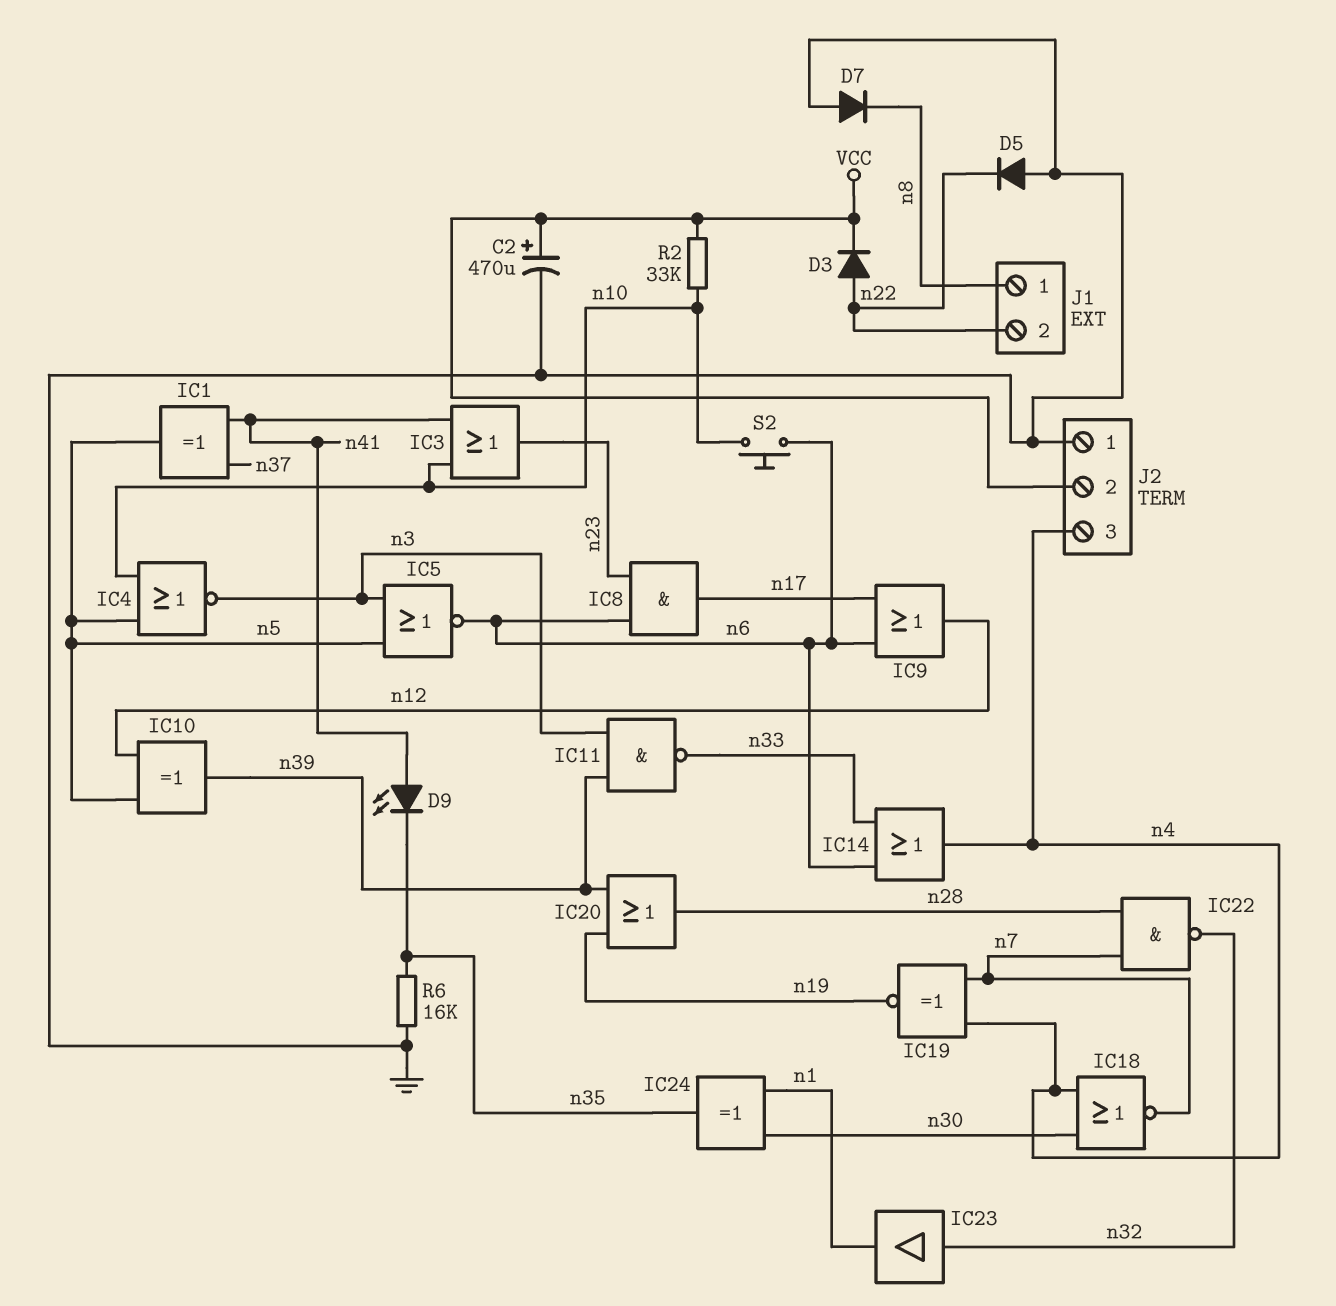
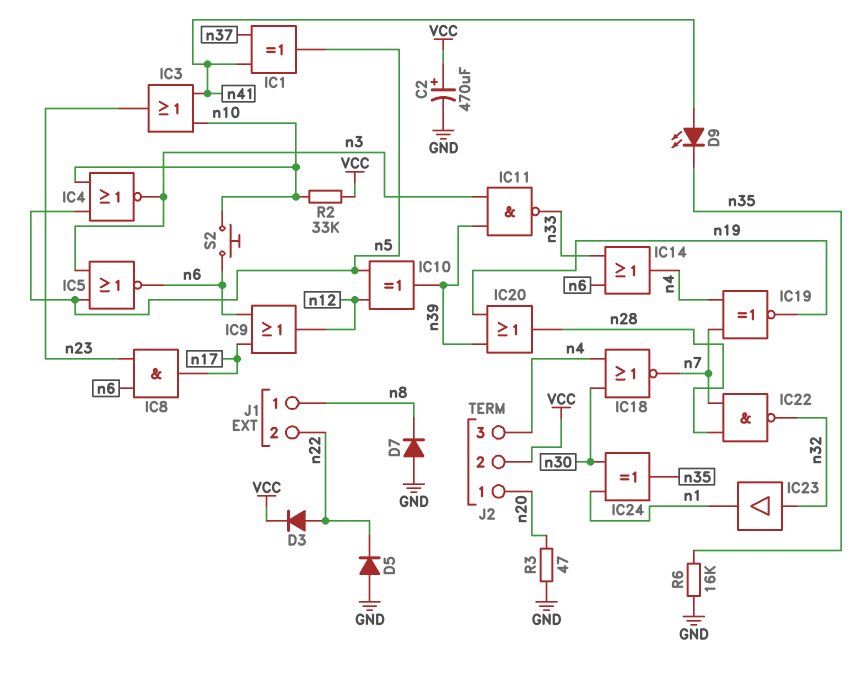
J2 pin 1: GND -> n20
R3: none -> 47 (GND, n20)

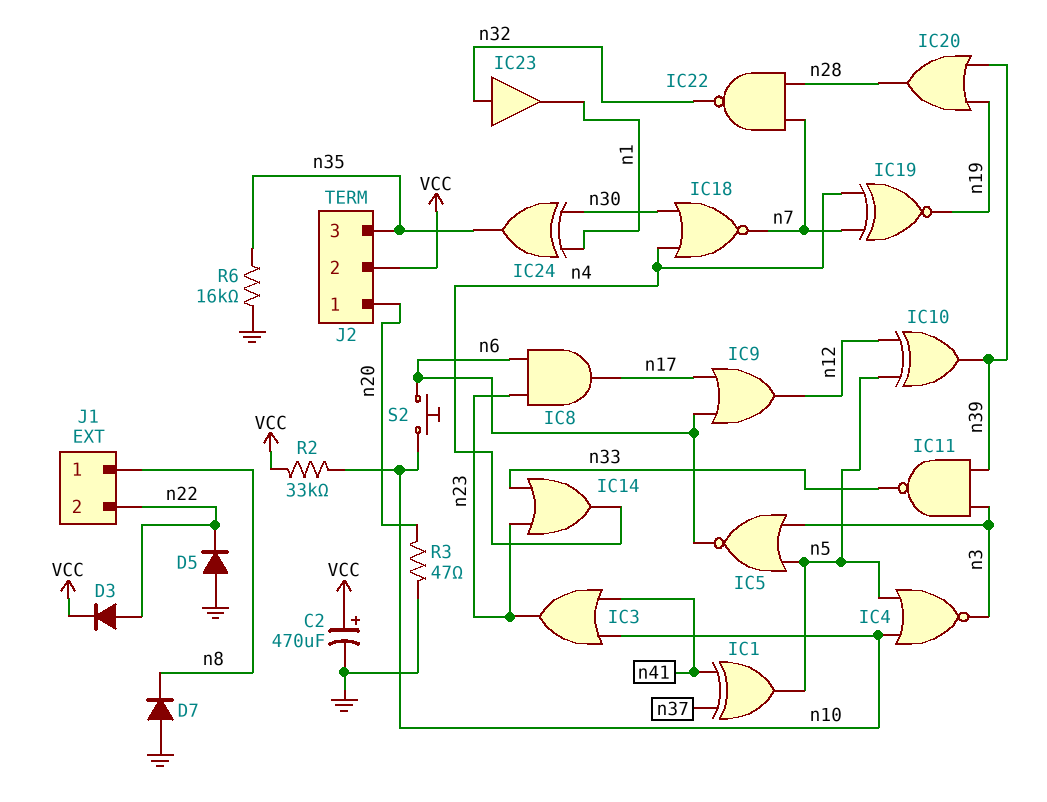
D9: LED (A n41, K n35) -> none
IC14: OR (in n6, in n33, out n4) -> OR (in n23, in n33, out n4)
J2 pin 3: n4 -> n35

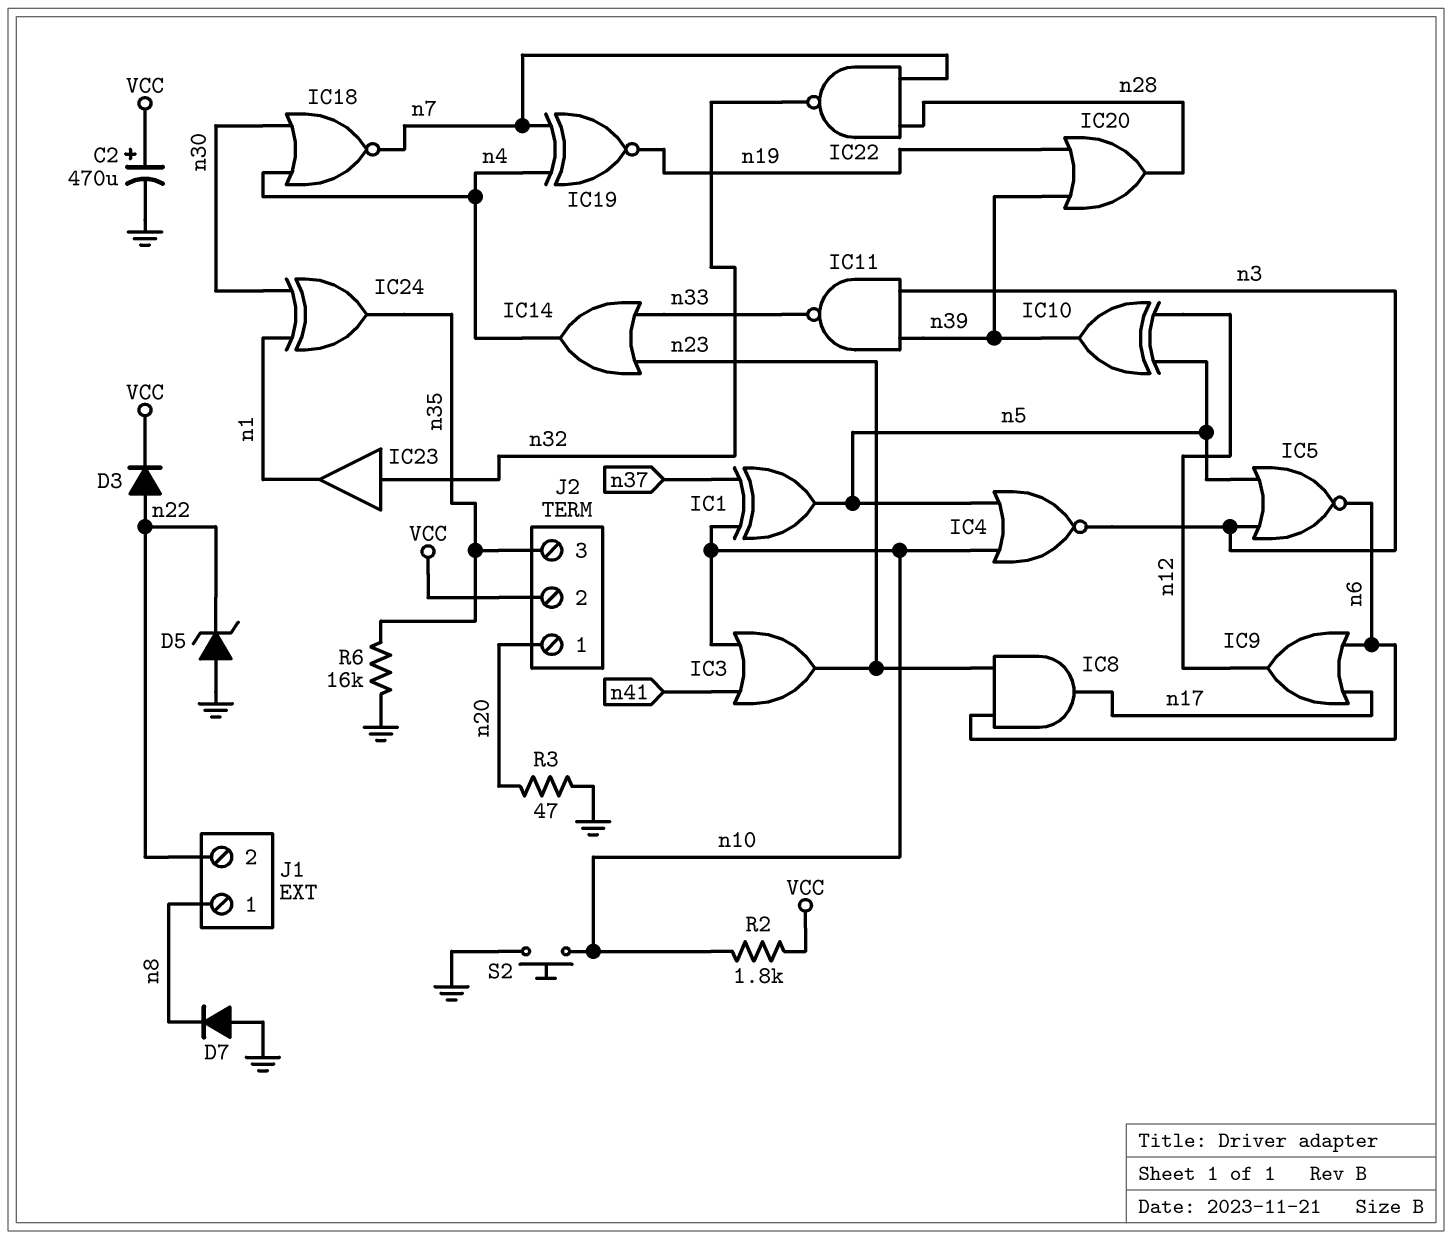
D5: diode (A GND, K n22) -> zener (A GND, K n22)
IC1: XOR (in n37, in n41, out n5) -> XOR (in n10, in n37, out n5)
R2: 33k (VCC, n10) -> 1.8k (VCC, n10)
S2: button (n6, n10) -> button (GND, n10)

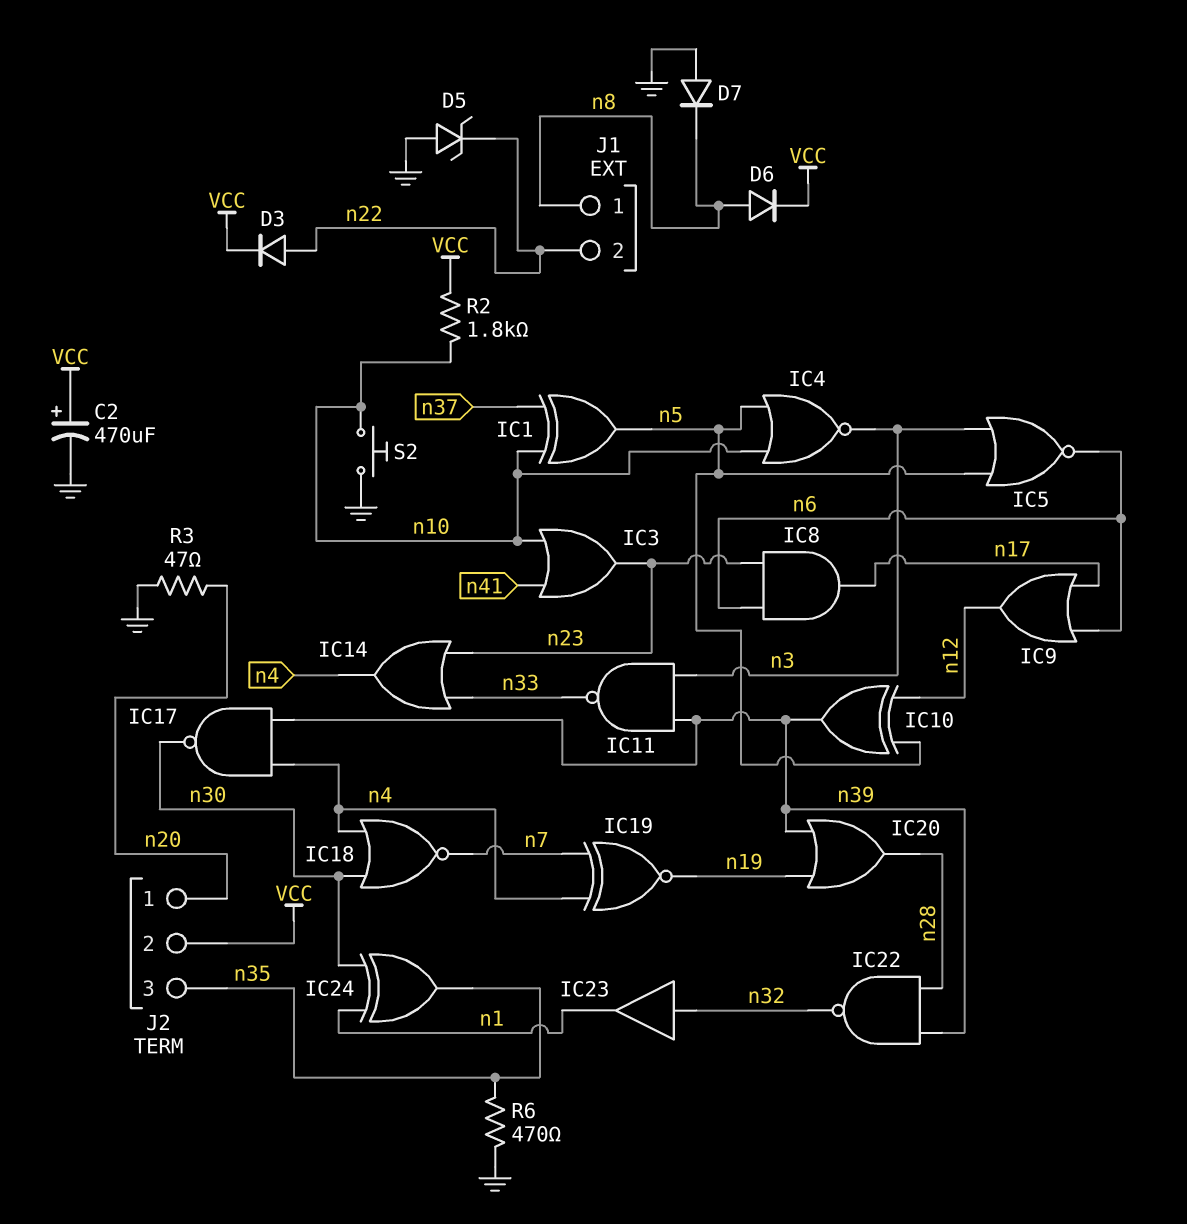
D6: none -> diode (A n8, K VCC)
IC17: none -> NAND (in n4, in n39, out n30)
IC22: NAND (in n7, in n28, out n32) -> NAND (in n28, in n39, out n32)
R6: 16k (GND, n35) -> 470 (GND, n35)

